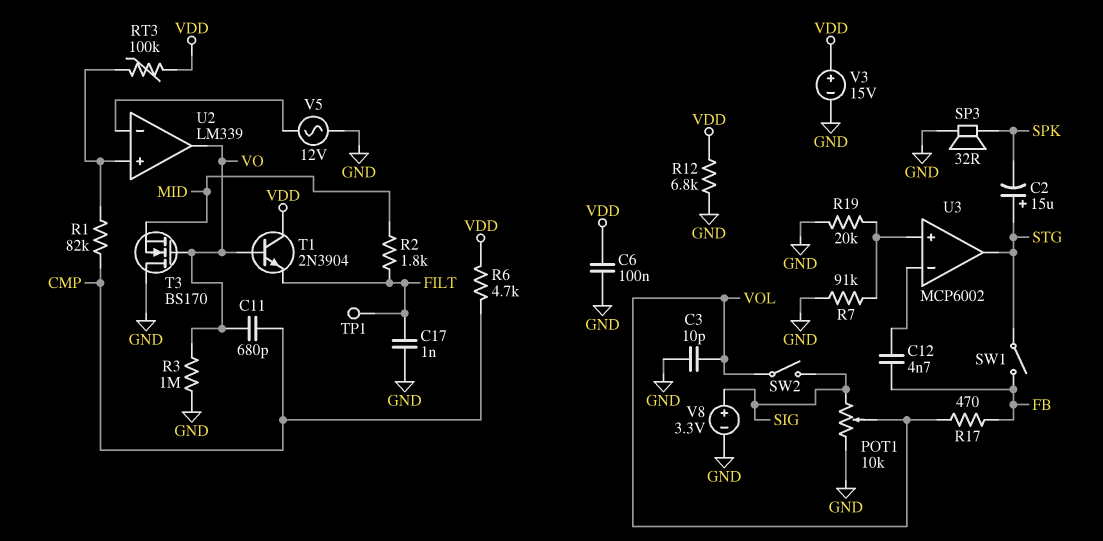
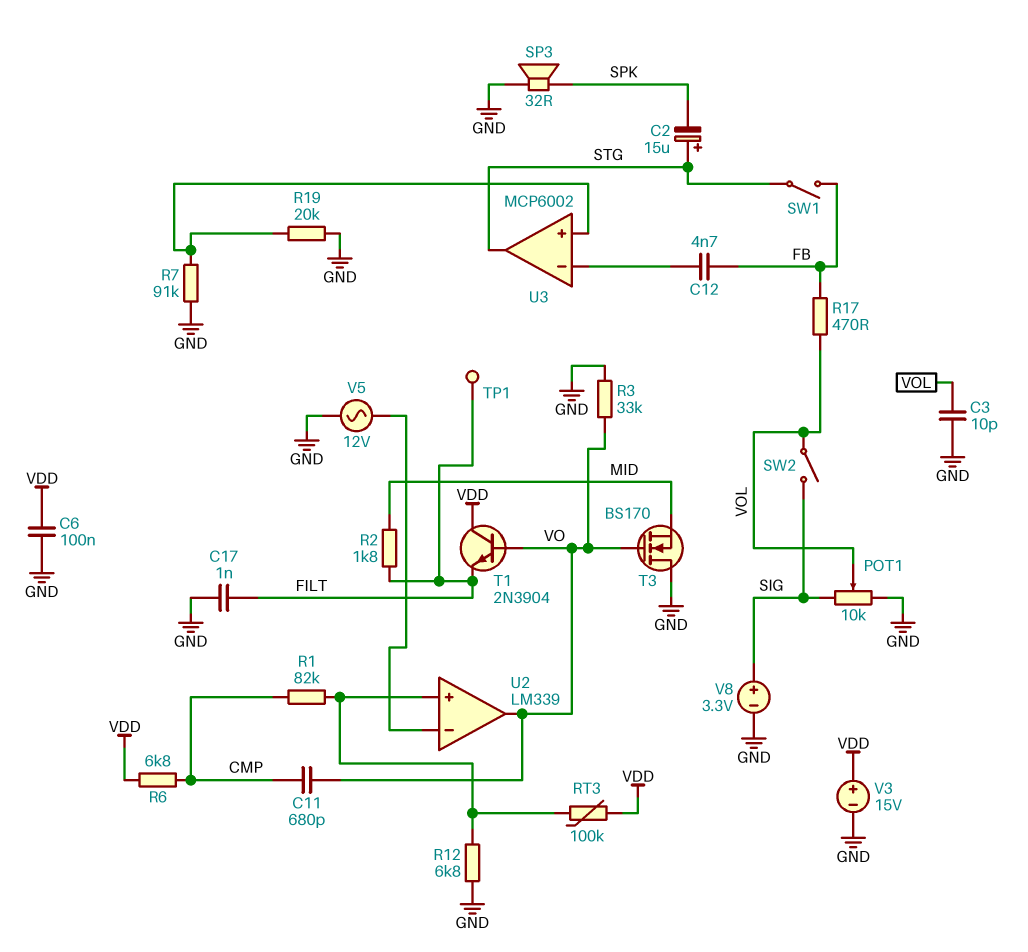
R3: 1M (GND, VO) -> 33k (GND, VO)
R6: 4.7k (CMP, VDD) -> 6.8k (CMP, VDD)
R12: 6.8k (GND, VDD) -> 6.8k (GND, U2/in+)

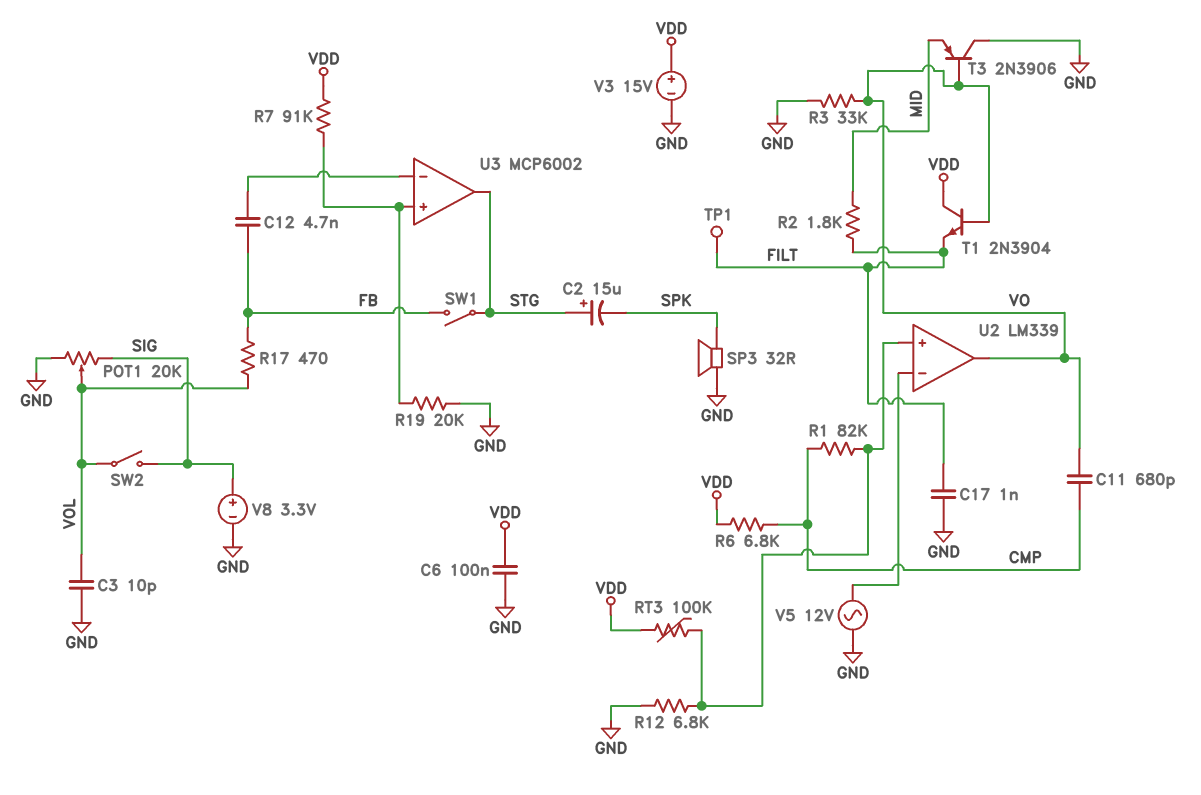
POT1: 10k (GND, SIG, wiper VOL) -> 20k (GND, SIG, wiper VOL)
R7: 91k (GND, U3/in+) -> 91k (U3/in+, VDD)
T3: NMOS BS170 (G VO, D GND, S MID) -> PNP 2N3906 (B VO, C GND, E MID)

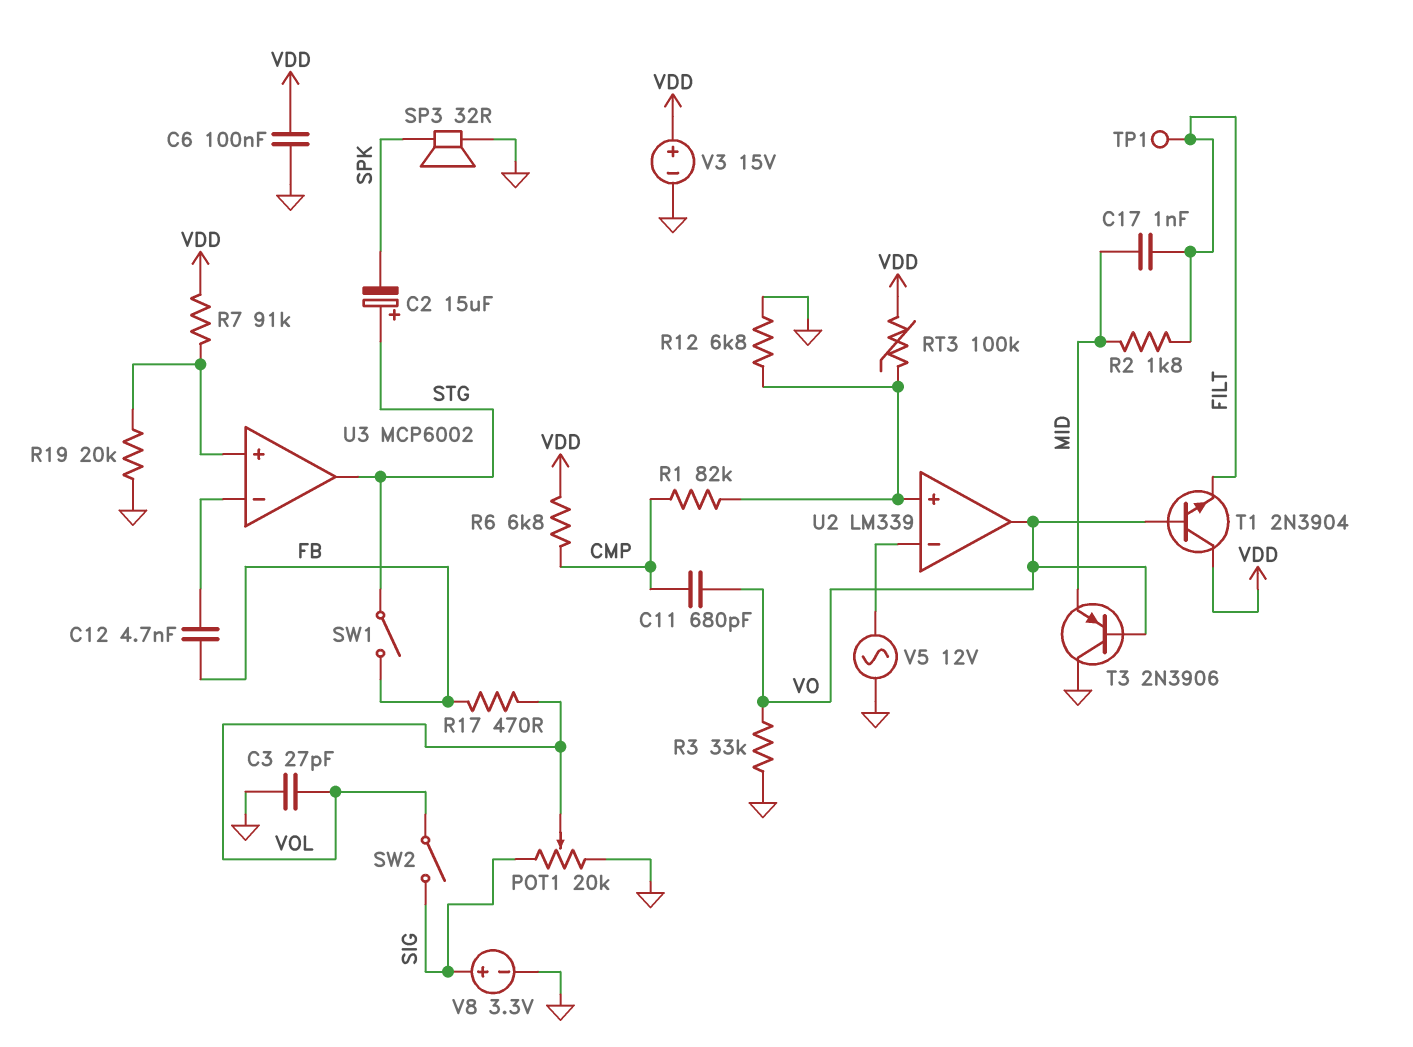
C3: 10pF (GND, VOL) -> 27pF (GND, VOL)
C17: 1nF (FILT, GND) -> 1nF (FILT, MID)

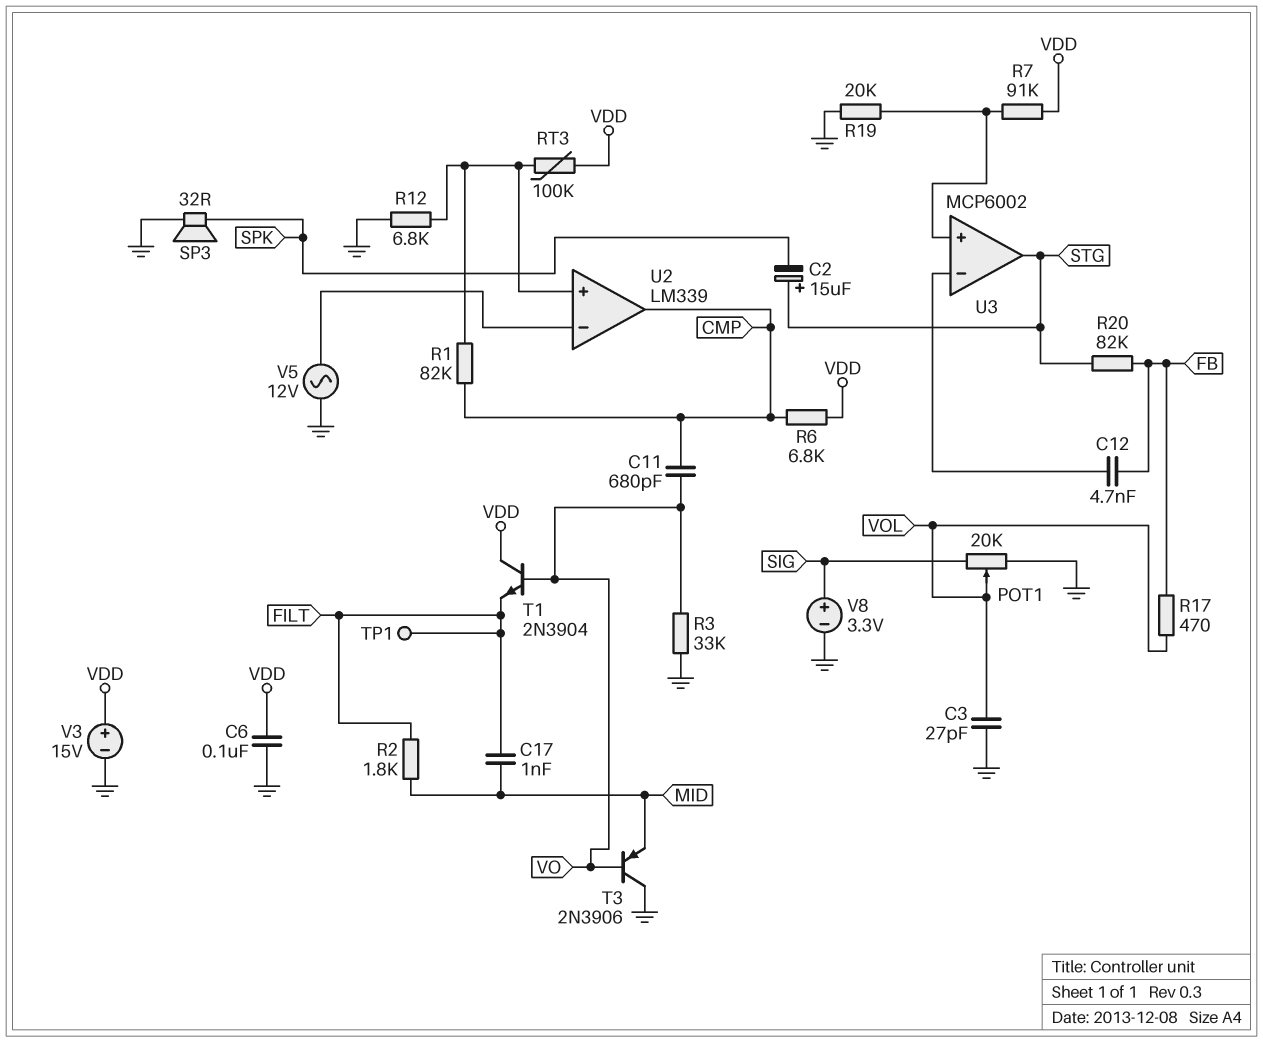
R20: none -> 82k (FB, STG)
SW1: switch (FB, STG) -> none
SW2: switch (SIG, VOL) -> none
U2 pin out: VO -> CMP

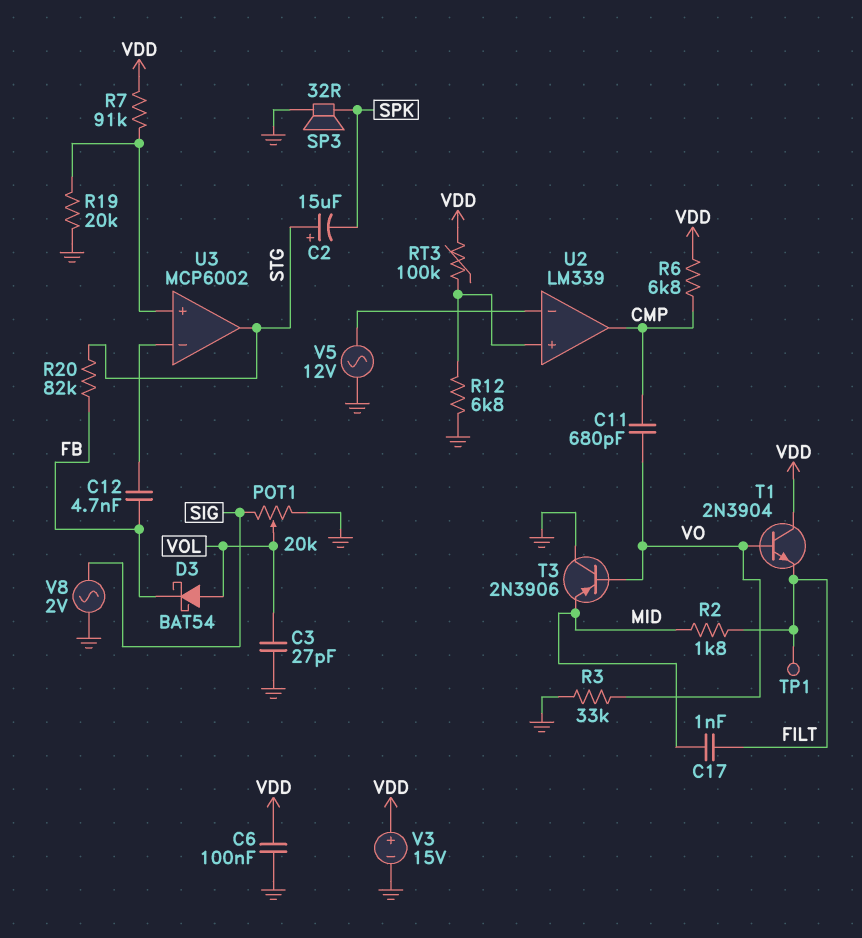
D3: none -> schottky BAT54 (A VOL, K FB)
R1: 82k (CMP, U2/in+) -> none
R17: 470 (FB, VOL) -> none
V8: 3.3V (plus SIG, minus GND) -> AC 2V (GND, SIG)

